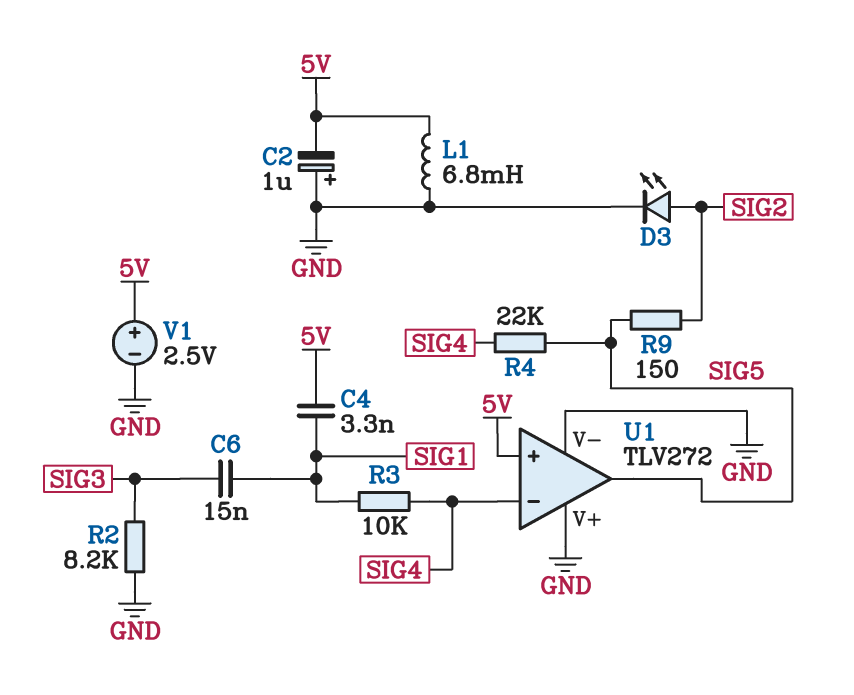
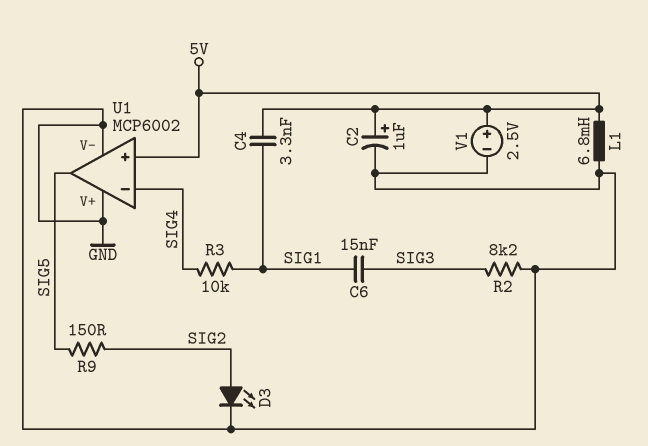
C2: 1uF (plus GND, minus 5V) -> 1uF (plus 5V, minus GND)
R4: 22k (SIG4, SIG5) -> none
U1: TLV272 -> MCP6002

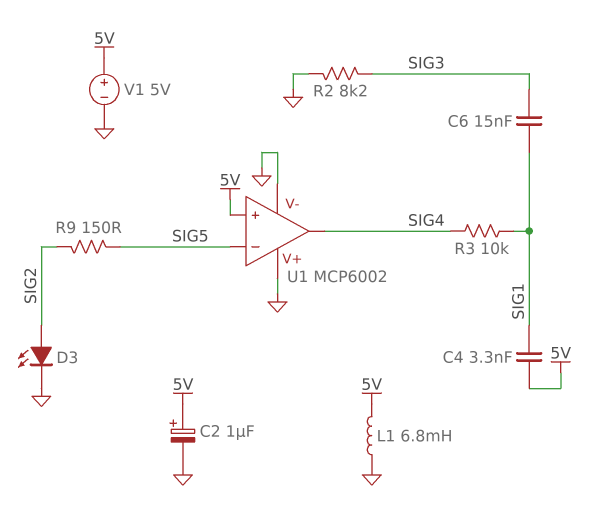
U1 pin in-: SIG4 -> SIG5
U1 pin out: SIG5 -> SIG4
V1: 2.5V (plus 5V, minus GND) -> 5V (plus 5V, minus GND)

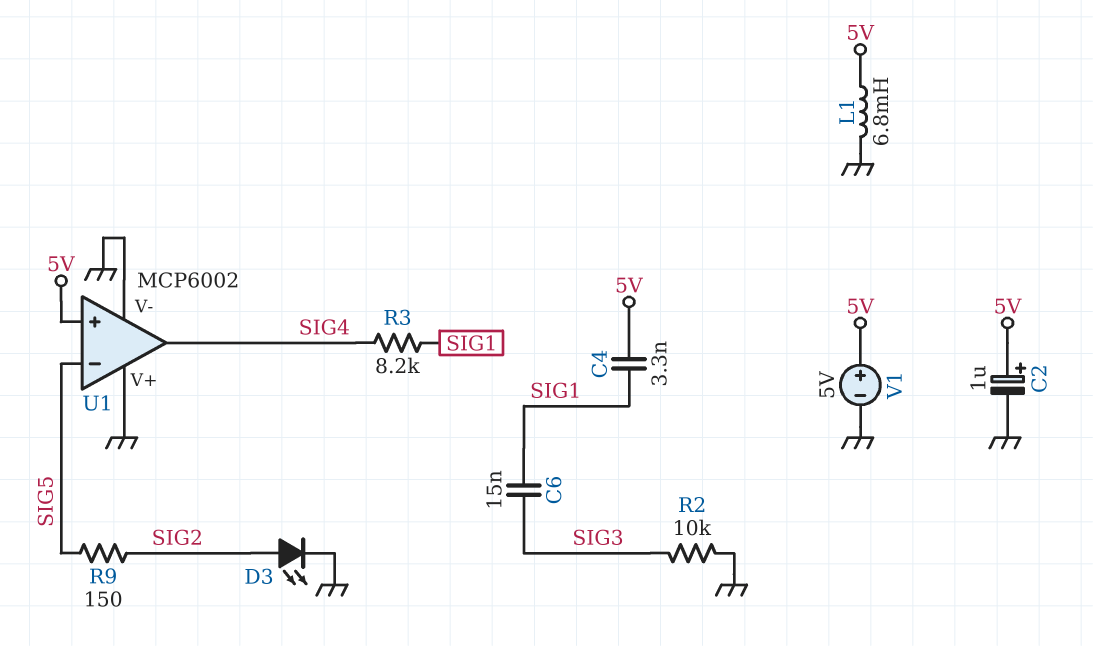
R2: 8.2k (GND, SIG3) -> 10k (GND, SIG3)
R3: 10k (SIG1, SIG4) -> 8.2k (SIG1, SIG4)

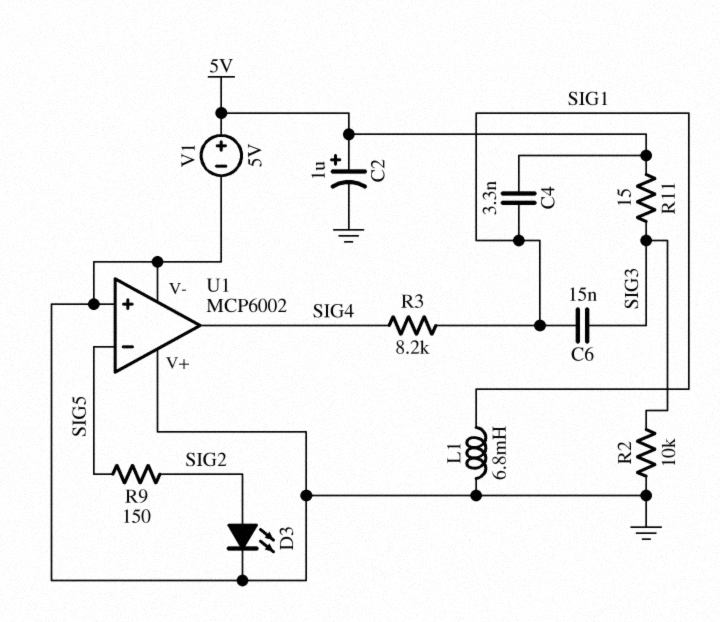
L1: 6.8mH (5V, GND) -> 6.8mH (GND, SIG1)
R11: none -> 15 (5V, SIG3)
U1 pin in+: 5V -> GND

